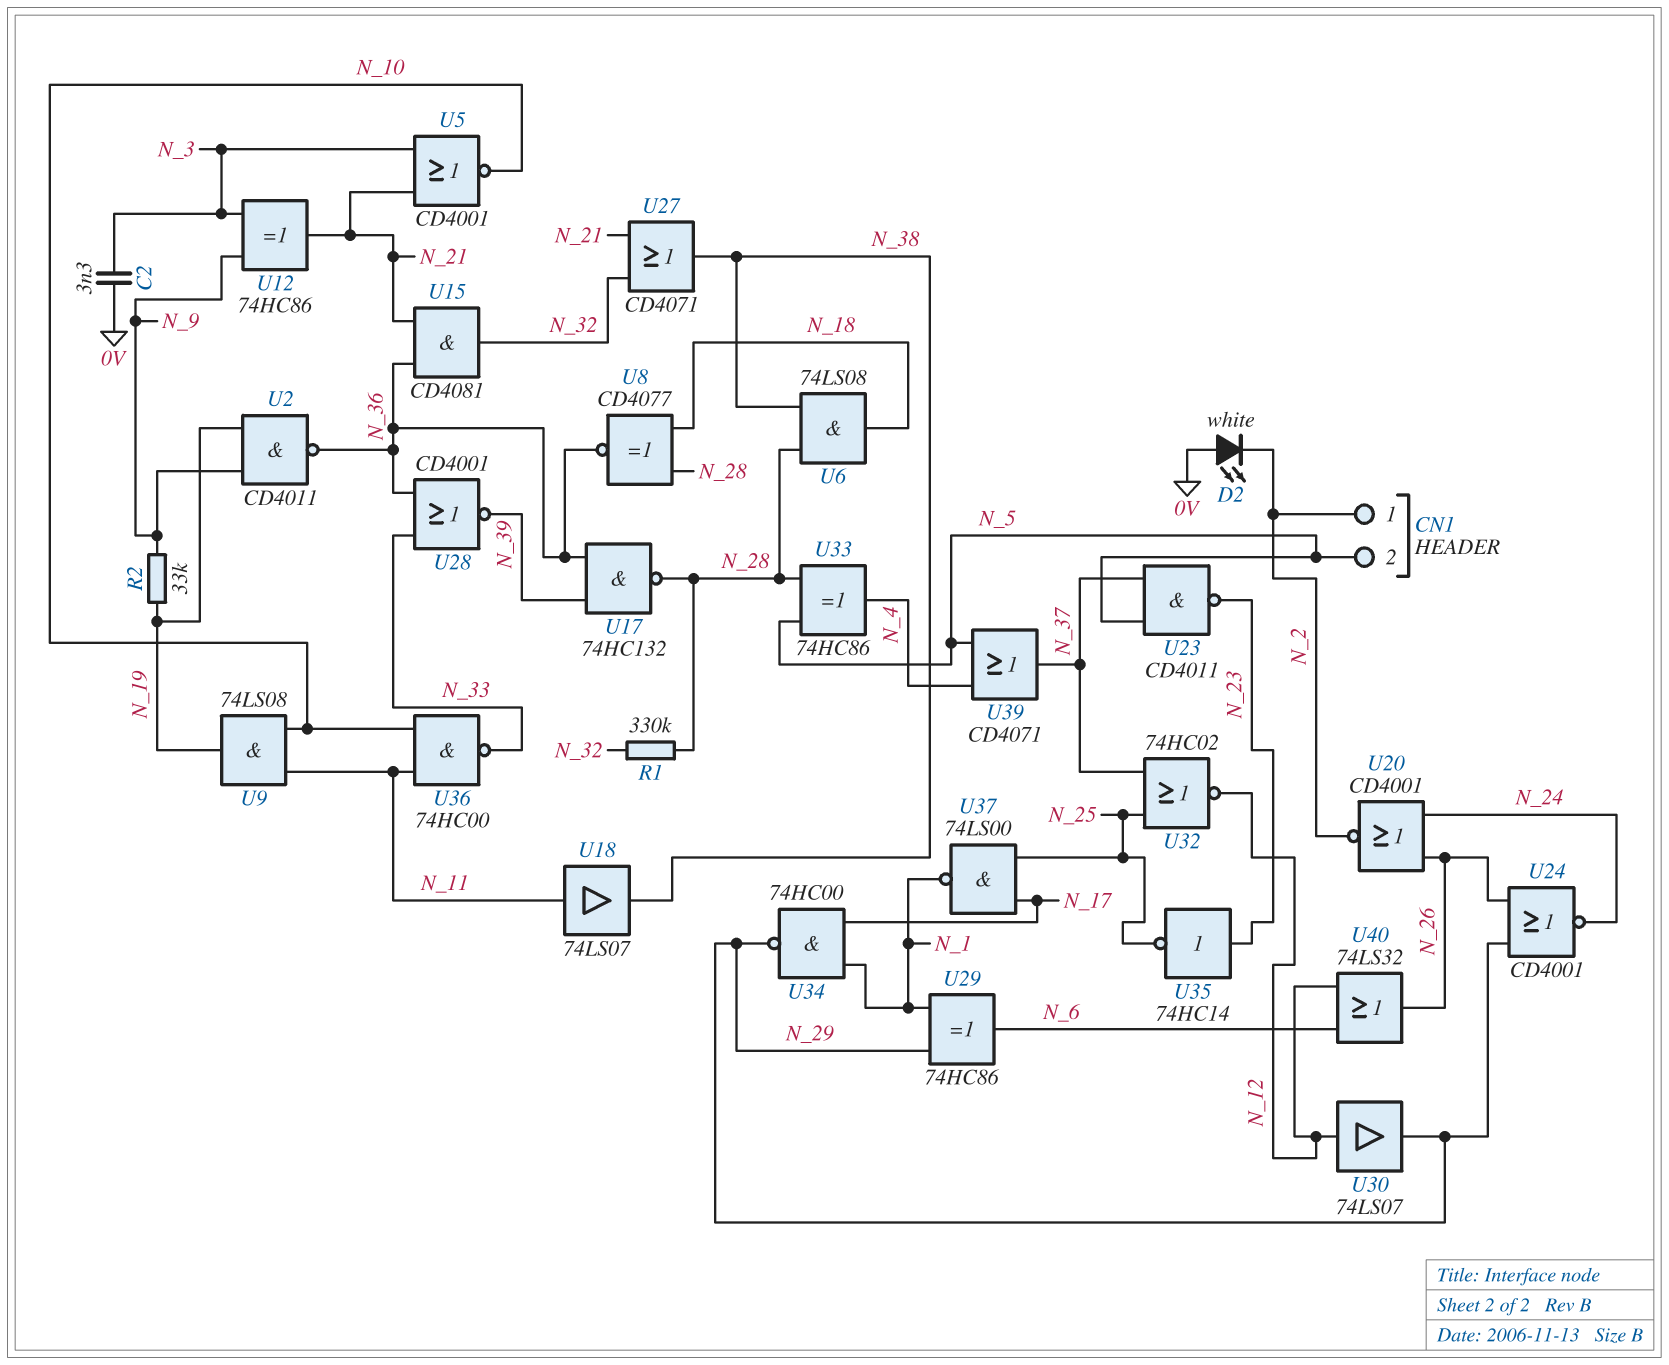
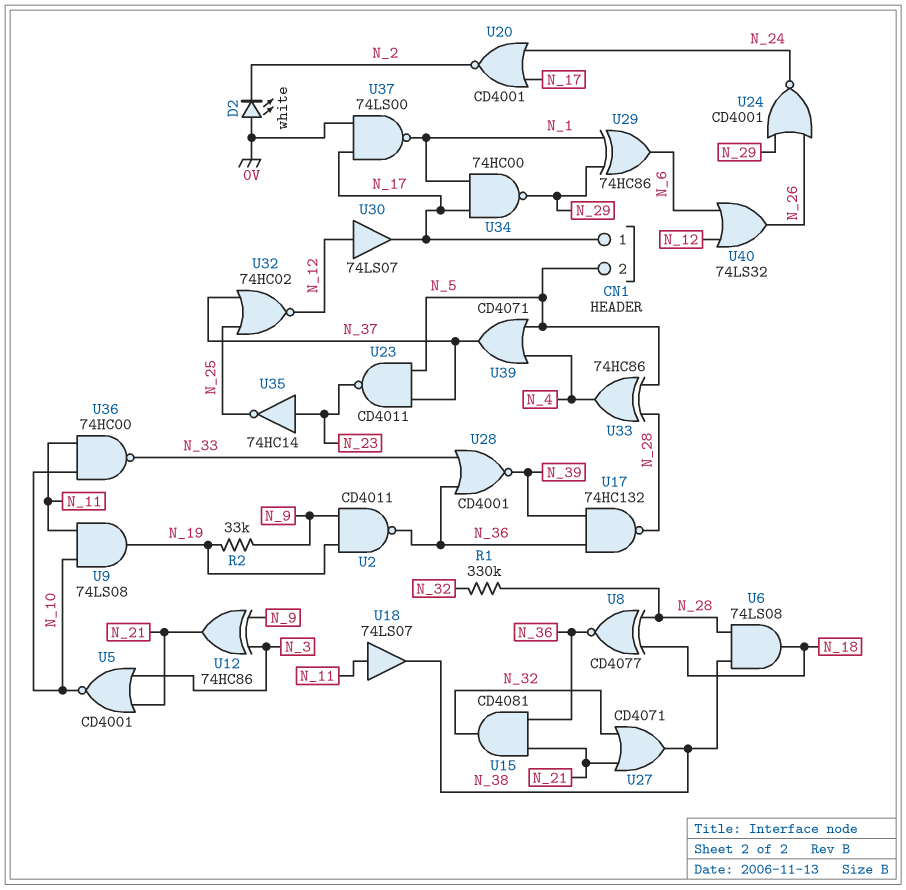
C2: 3.3nF (0V, N_3) -> none
CN1 pin 1: N_2 -> N_17
U20: NOR CD4001 (in N_24, in N_26, out N_2) -> NOR CD4001 (in N_17, in N_24, out N_2)
U30: buffer 74LS07 (in N_12, out N_29) -> buffer 74LS07 (in N_12, out N_17)
U37: NAND 74LS00 (in N_17, in N_25, out N_1) -> NAND 74LS00 (in 0V, in N_17, out N_1)

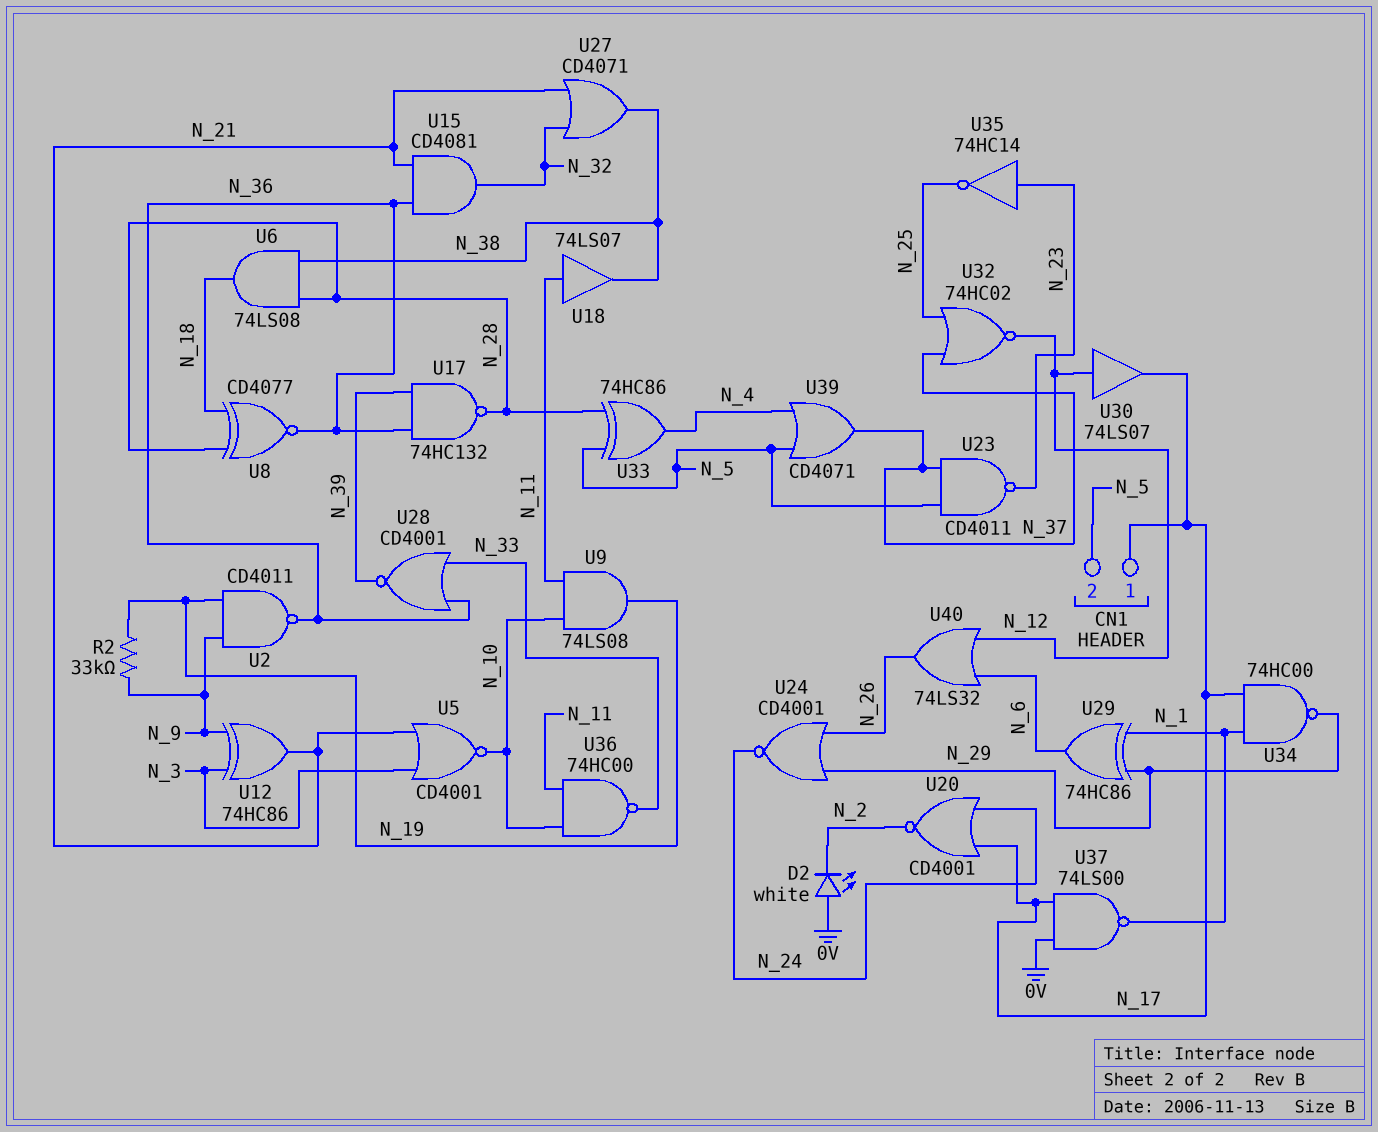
R1: 330k (N_28, N_32) -> none

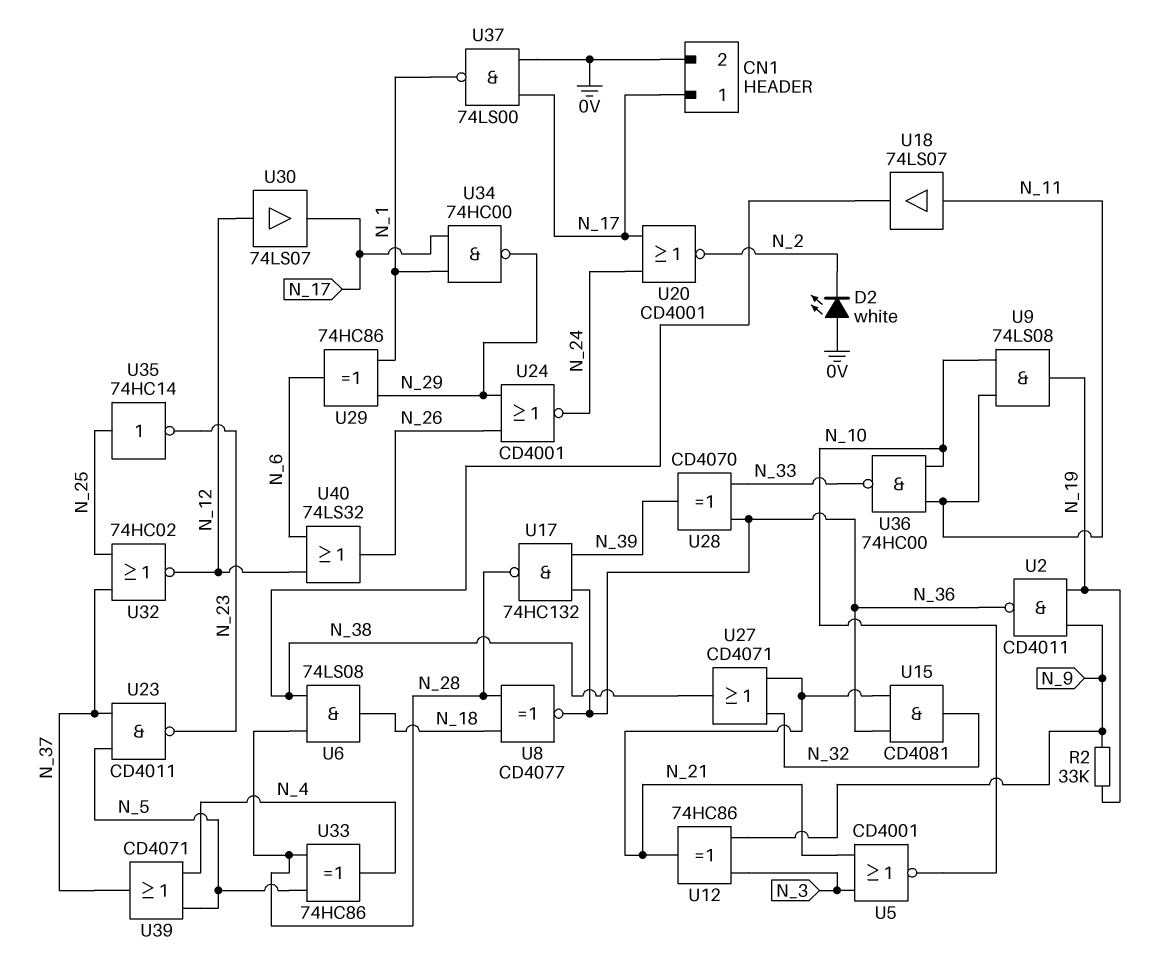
CN1 pin 2: N_5 -> 0V
U28: NOR CD4001 (in N_33, in N_36, out N_39) -> XOR CD4070 (in N_33, in N_36, out N_39)
U35: NOT 74HC14 (in N_23, out N_25) -> NOT 74HC14 (in N_25, out N_23)

